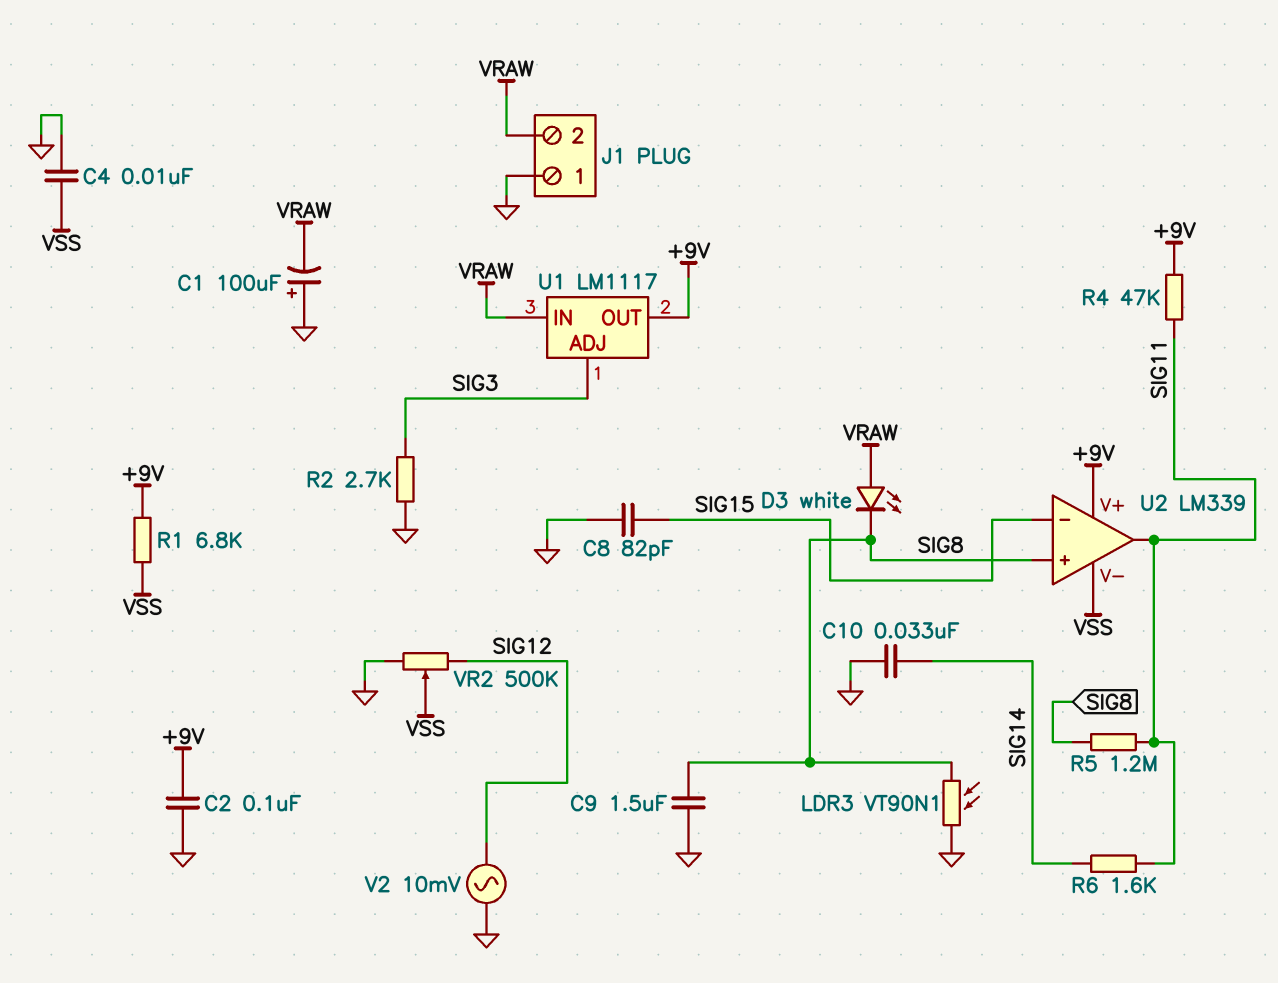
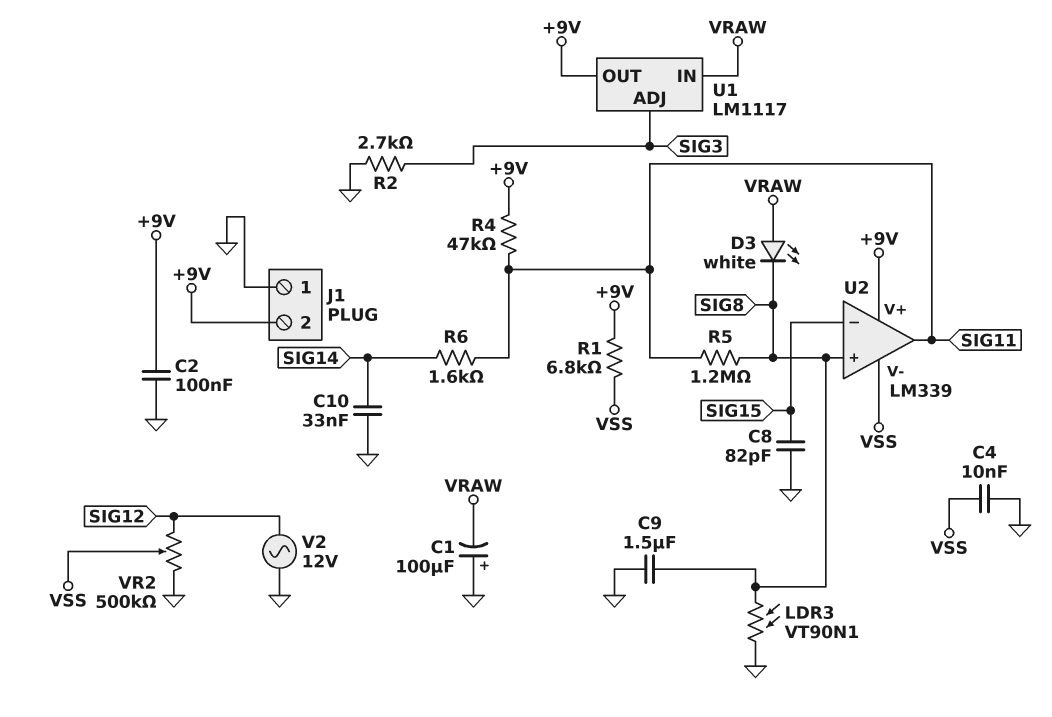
J1 pin 2: VRAW -> +9V
V2: AC 10mV (GND, SIG12) -> AC 12V (GND, SIG12)

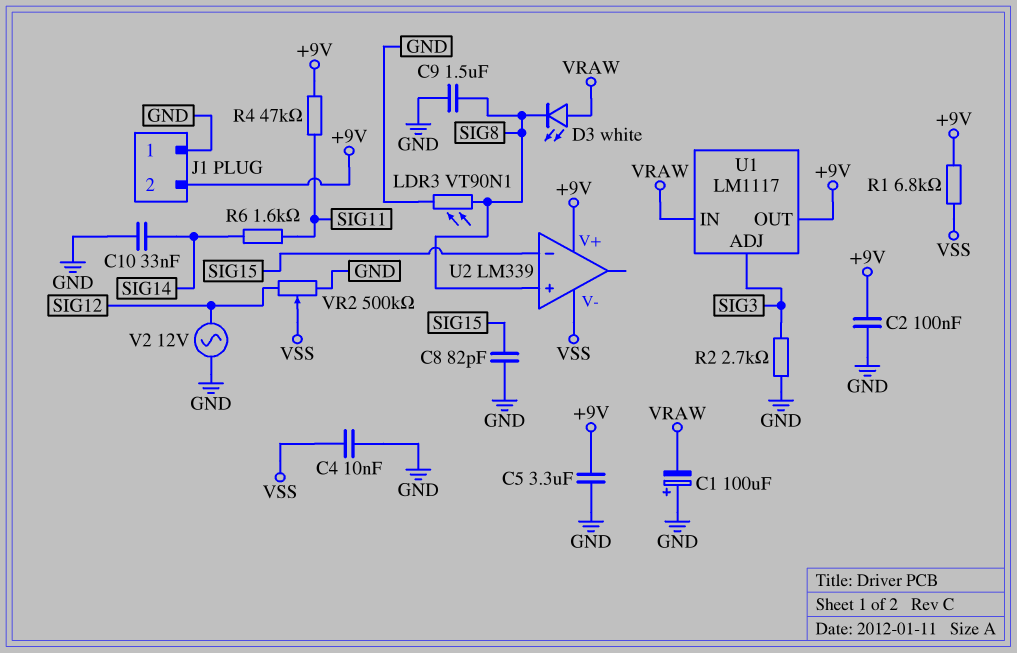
C5: none -> 3.3uF (+9V, GND)
R5: 1.2M (SIG8, SIG11) -> none
U2 pin out: SIG11 -> none

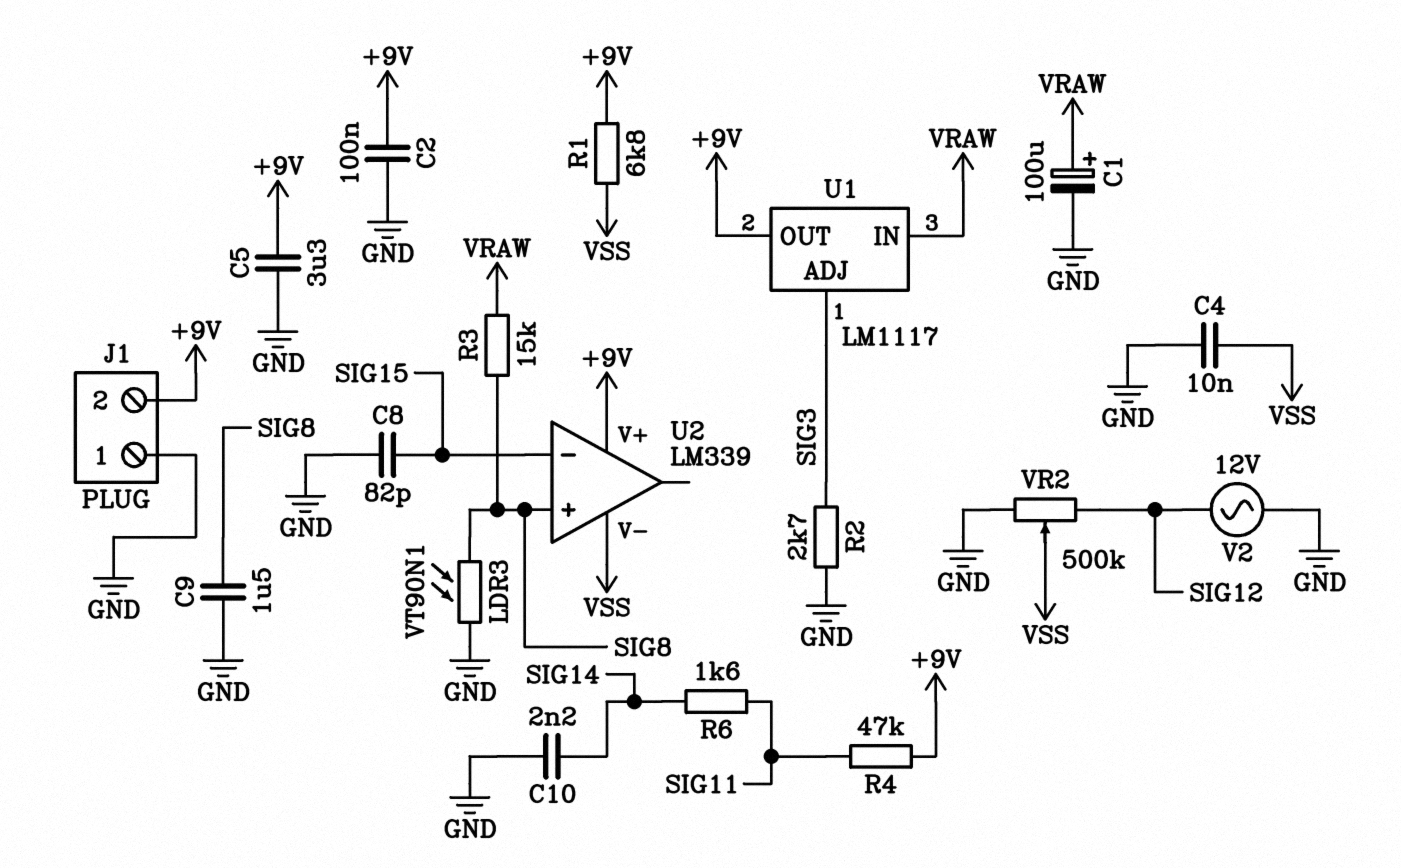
C1: 100uF (plus GND, minus VRAW) -> 100uF (plus VRAW, minus GND)
C10: 33nF (GND, SIG14) -> 2.2nF (GND, SIG14)
D3: LED white (A VRAW, K SIG8) -> none
R3: none -> 15k (SIG8, VRAW)

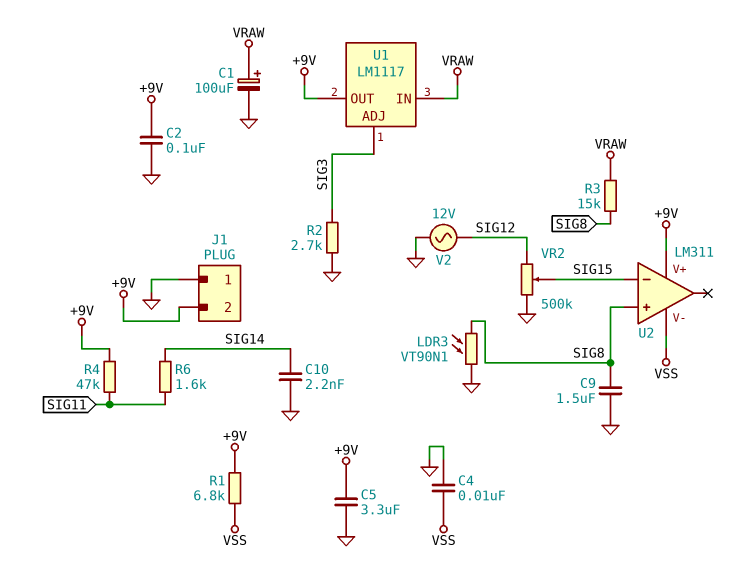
C8: 82pF (GND, SIG15) -> none
U2: LM339 -> LM311
VR2: 500k (GND, SIG12, wiper VSS) -> 500k (GND, SIG12, wiper SIG15)

